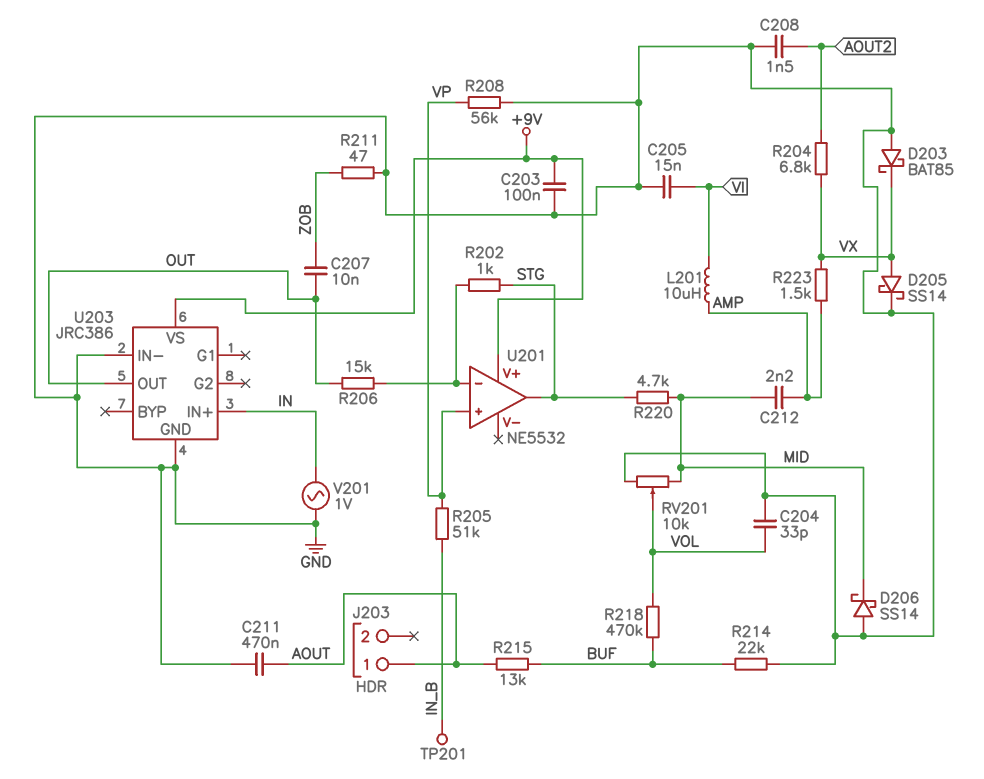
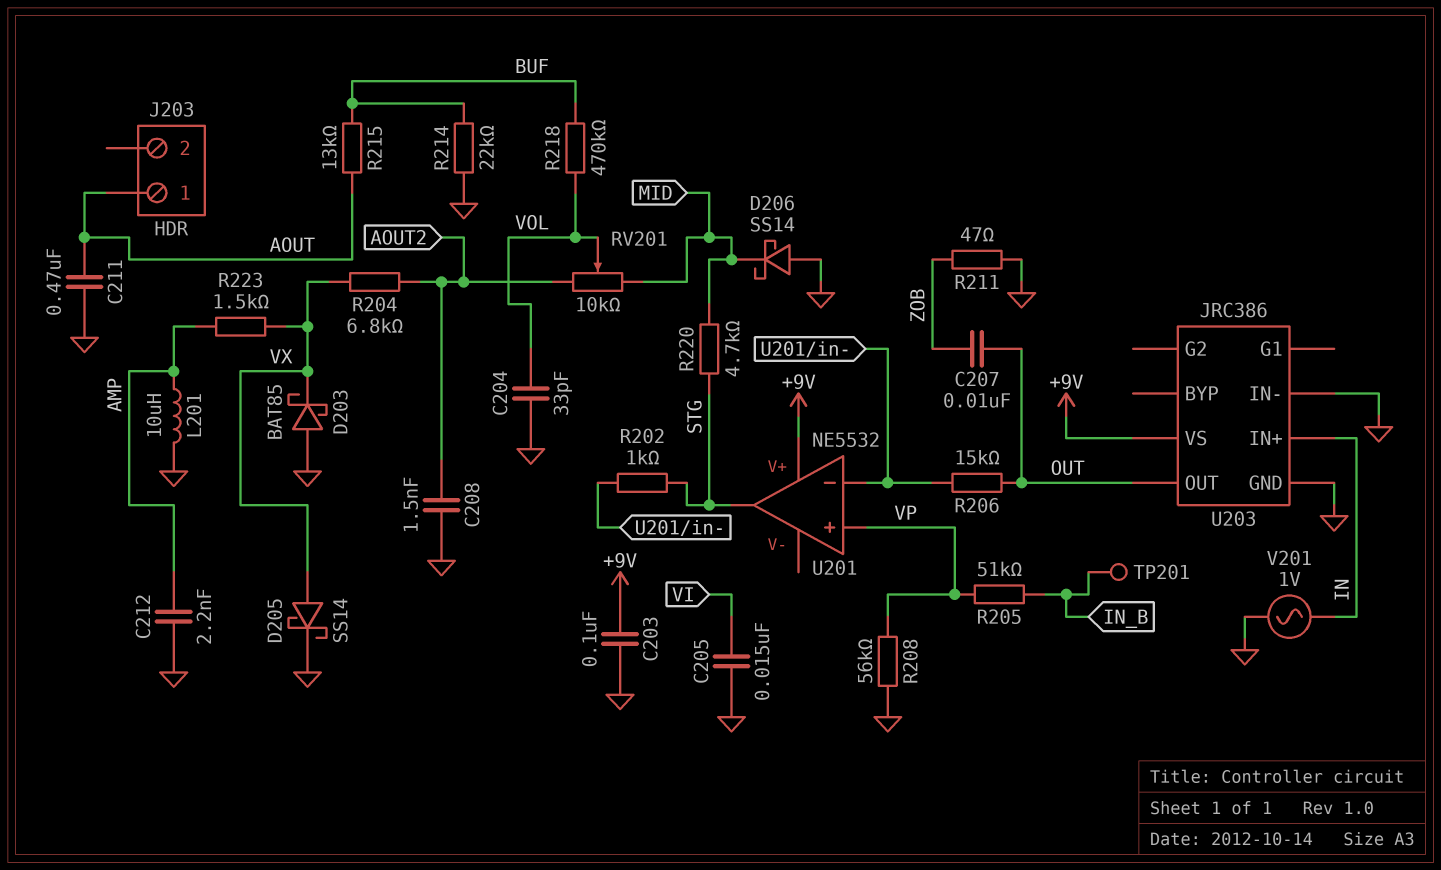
C212: 2.2nF (AMP, MID) -> 2.2nF (AMP, GND)
L201: 10uH (AMP, VI) -> 10uH (AMP, GND)
RV201: 10k (GND, MID, wiper VOL) -> 10k (AOUT2, MID, wiper VOL)

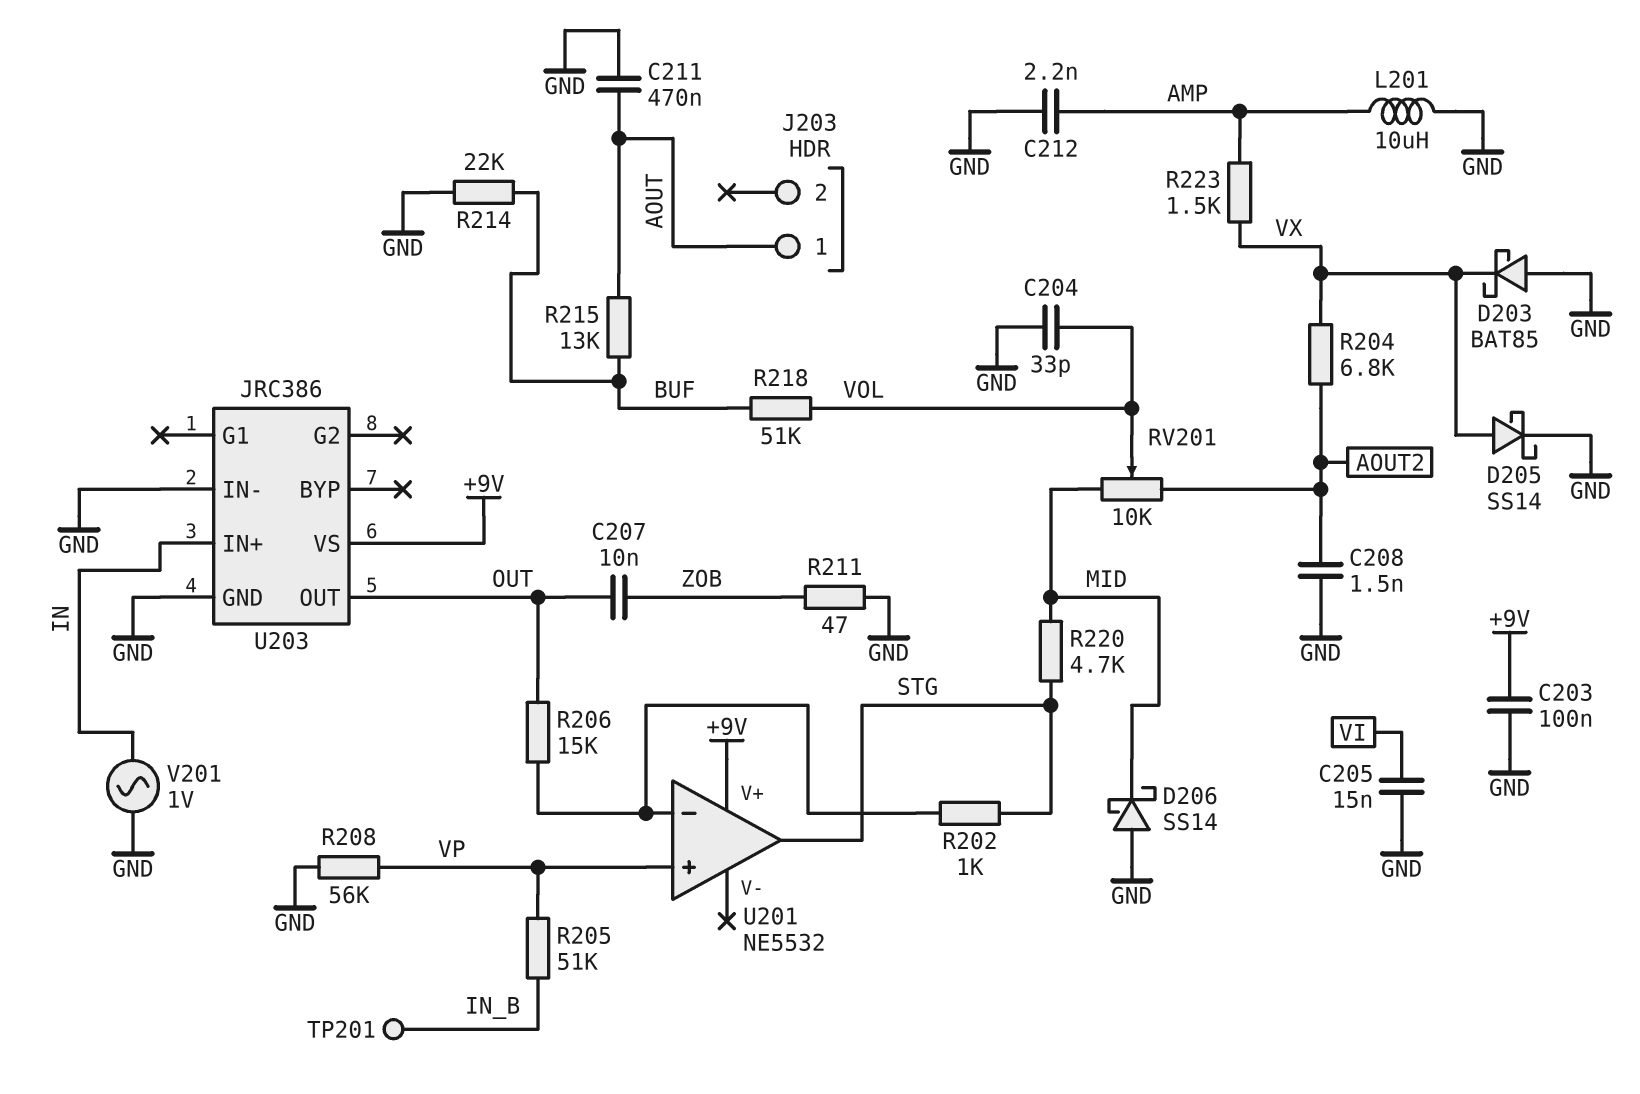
R218: 470k (BUF, VOL) -> 51k (BUF, VOL)

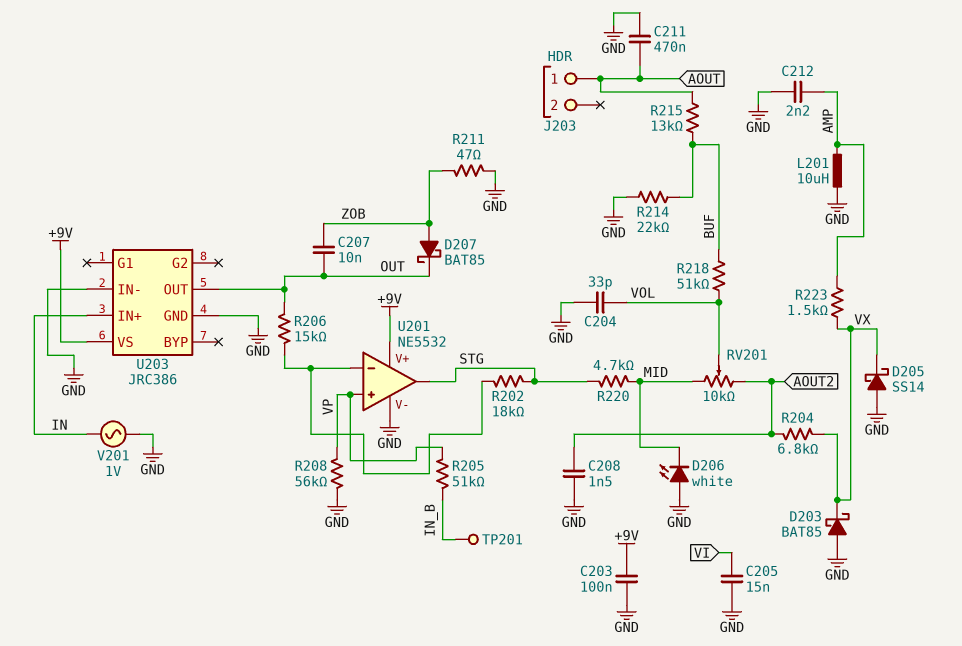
D205: schottky SS14 (A VX, K GND) -> schottky SS14 (A GND, K VX)
D206: schottky SS14 (A GND, K MID) -> LED white (A GND, K MID)
D207: none -> schottky BAT85 (A ZOB, K OUT)
R202: 1k (STG, U201/in-) -> 18k (STG, U201/in-)
U201 pin V-: none -> GND

